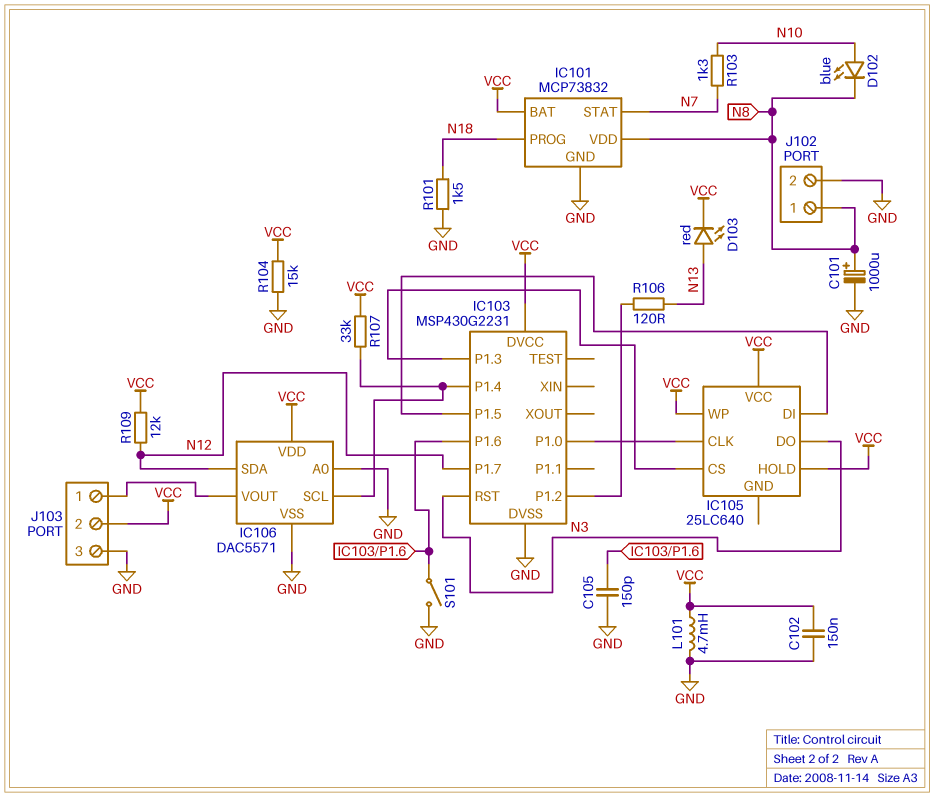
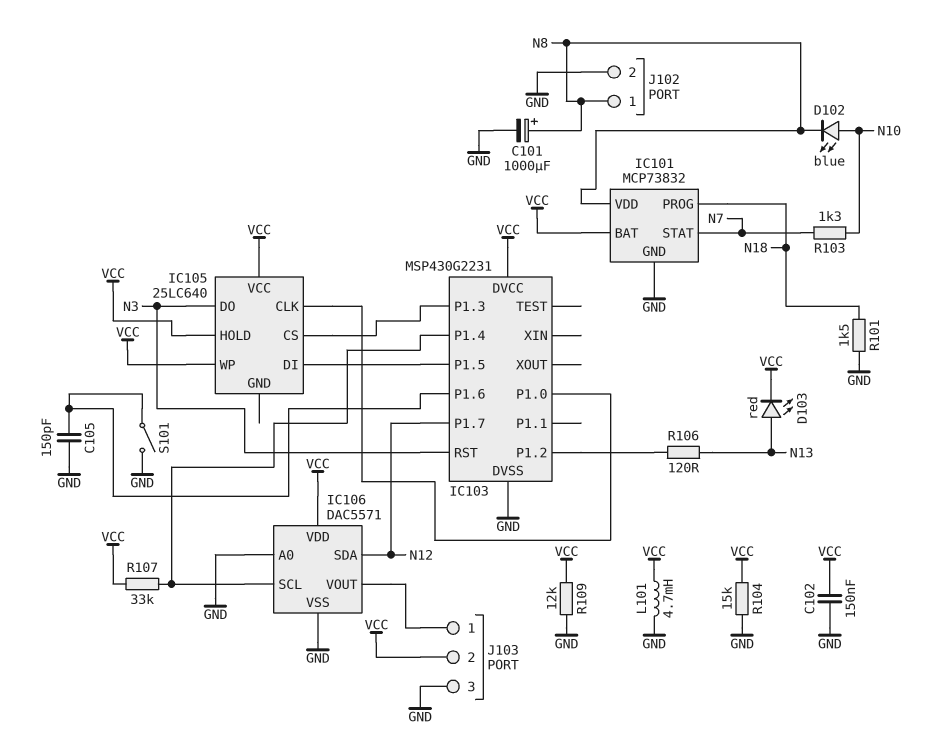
R109: 12k (N12, VCC) -> 12k (GND, VCC)

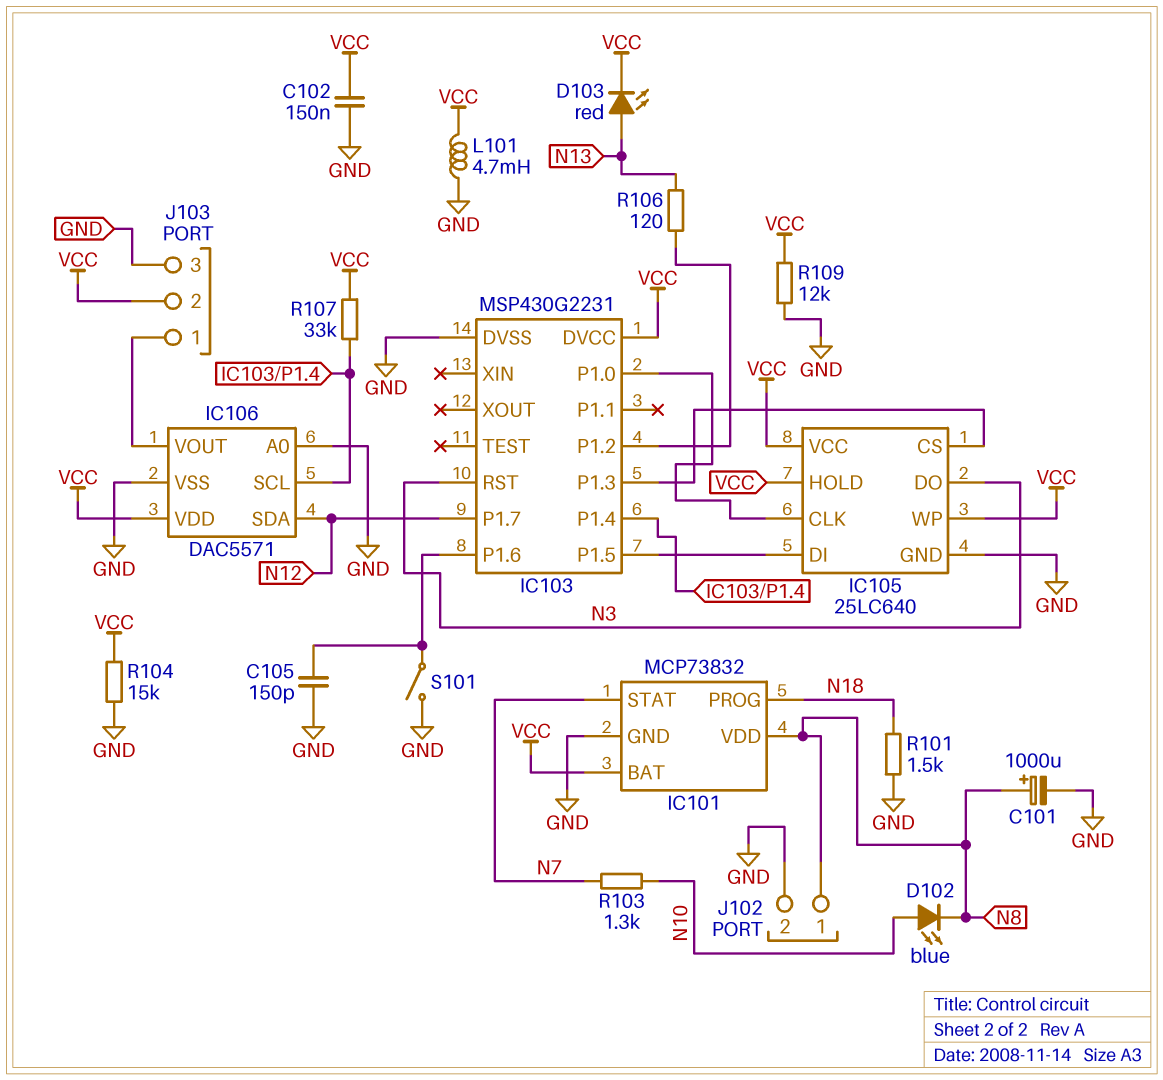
IC105 pin GND: none -> GND

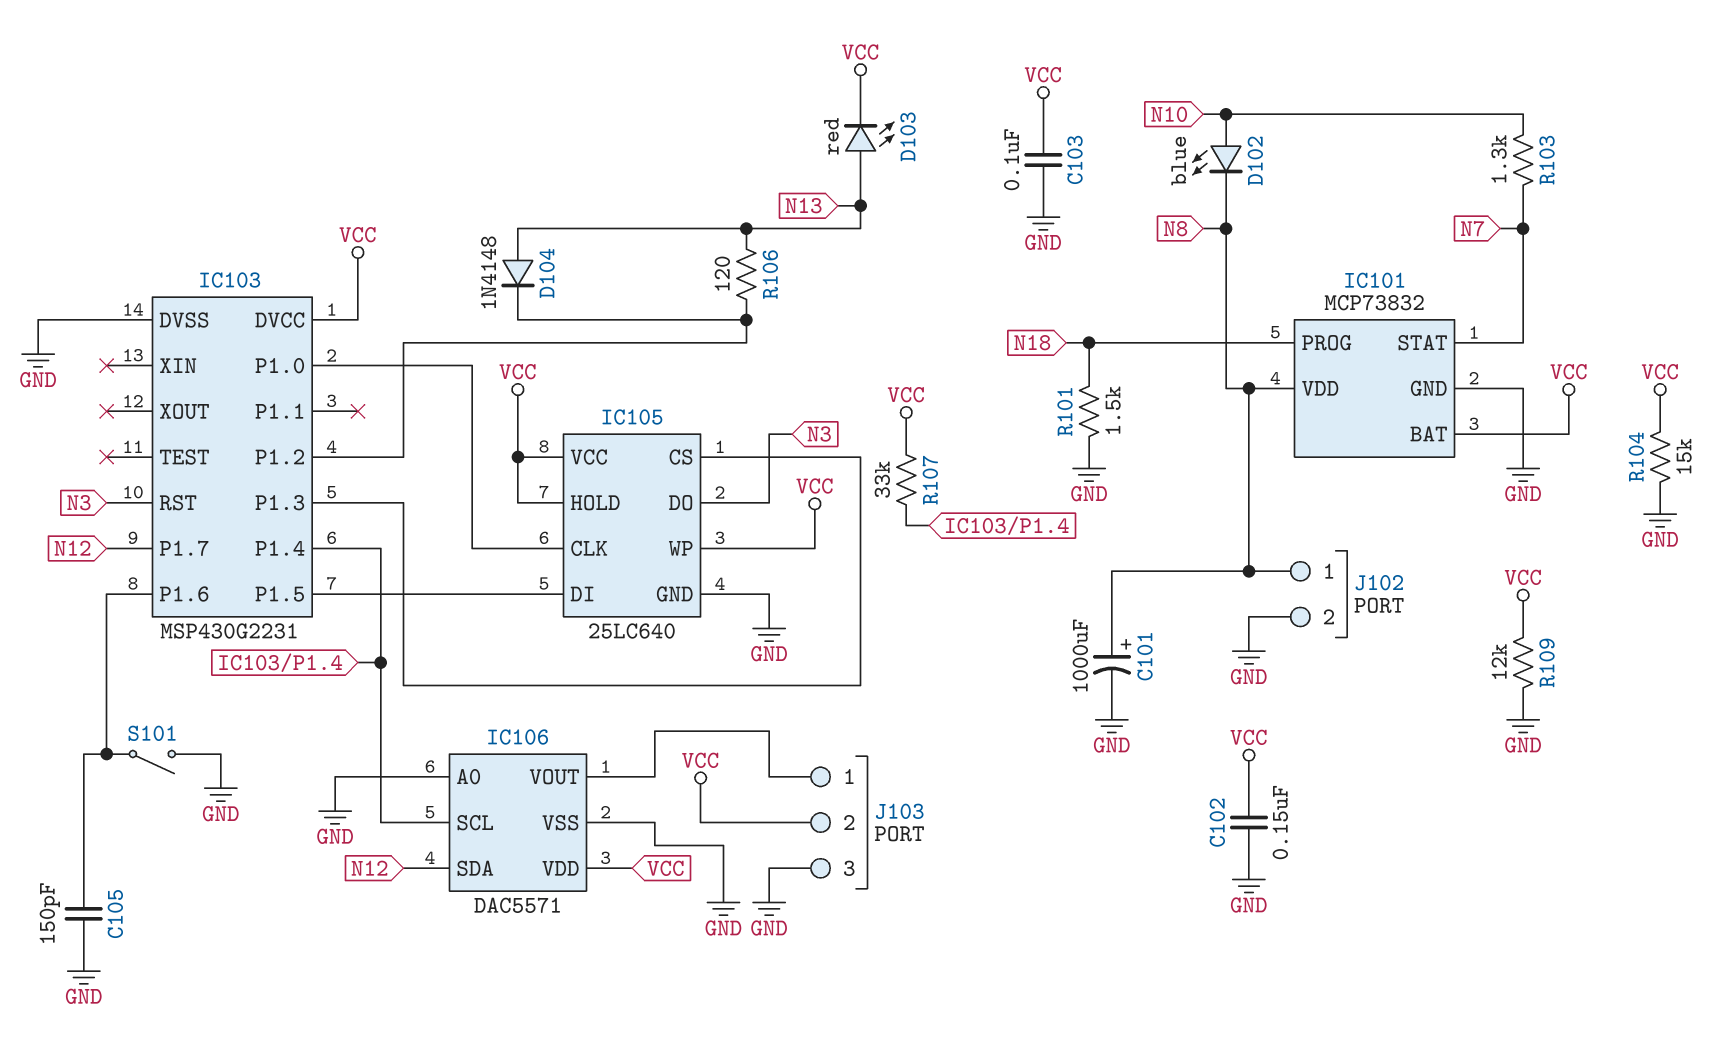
C103: none -> 100nF (GND, VCC)
D104: none -> diode 1N4148 (A N13, K IC103/P1.2)
L101: 4.7mH (GND, VCC) -> none

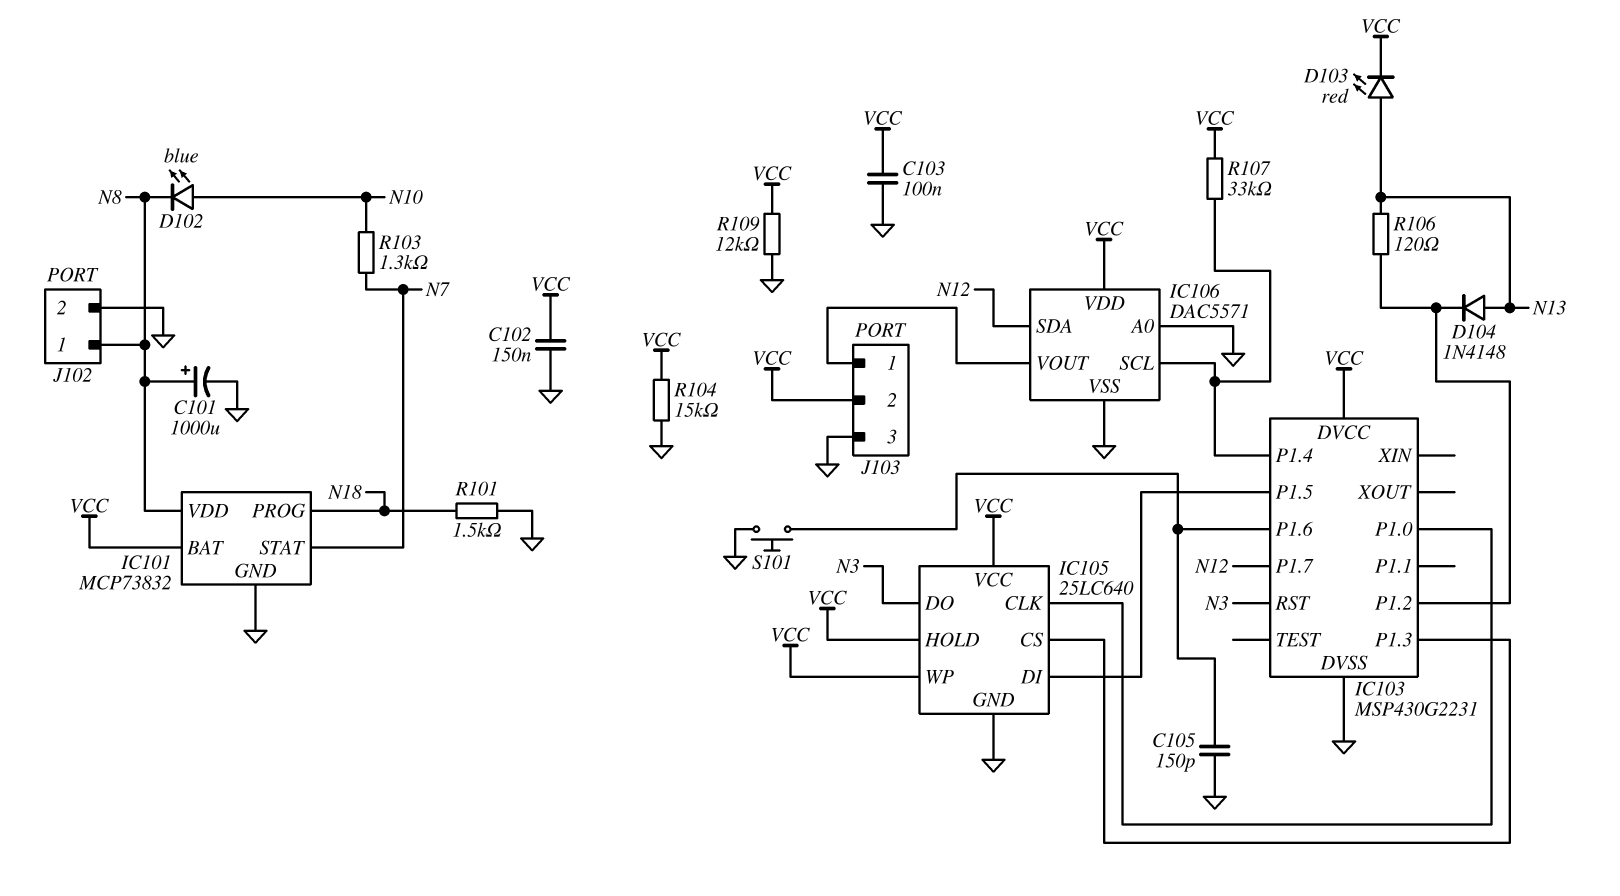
S101: switch (GND, IC103/P1.6) -> button (GND, IC103/P1.6)

